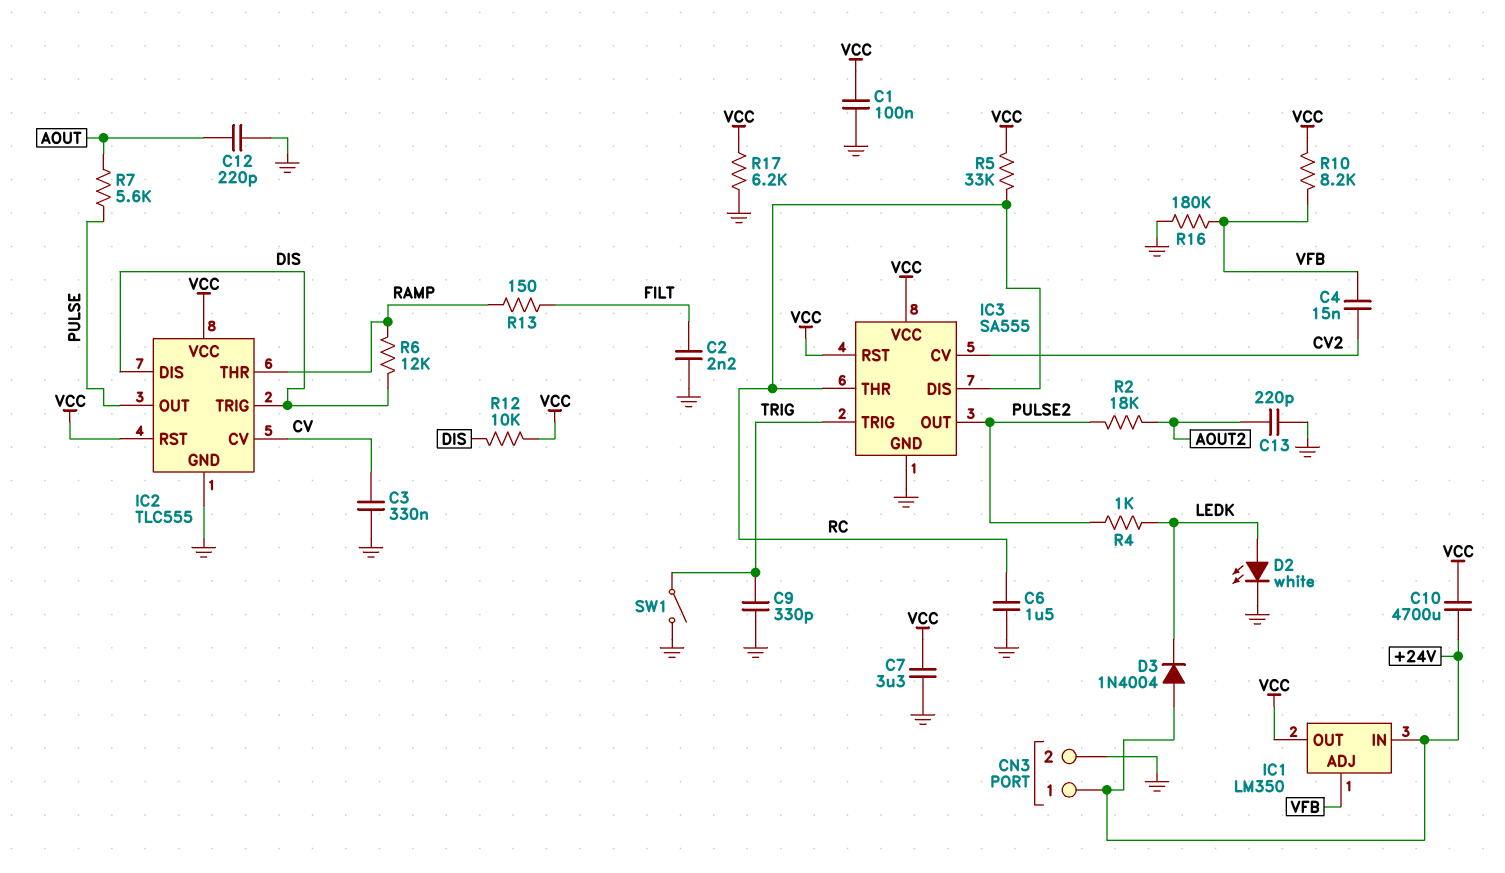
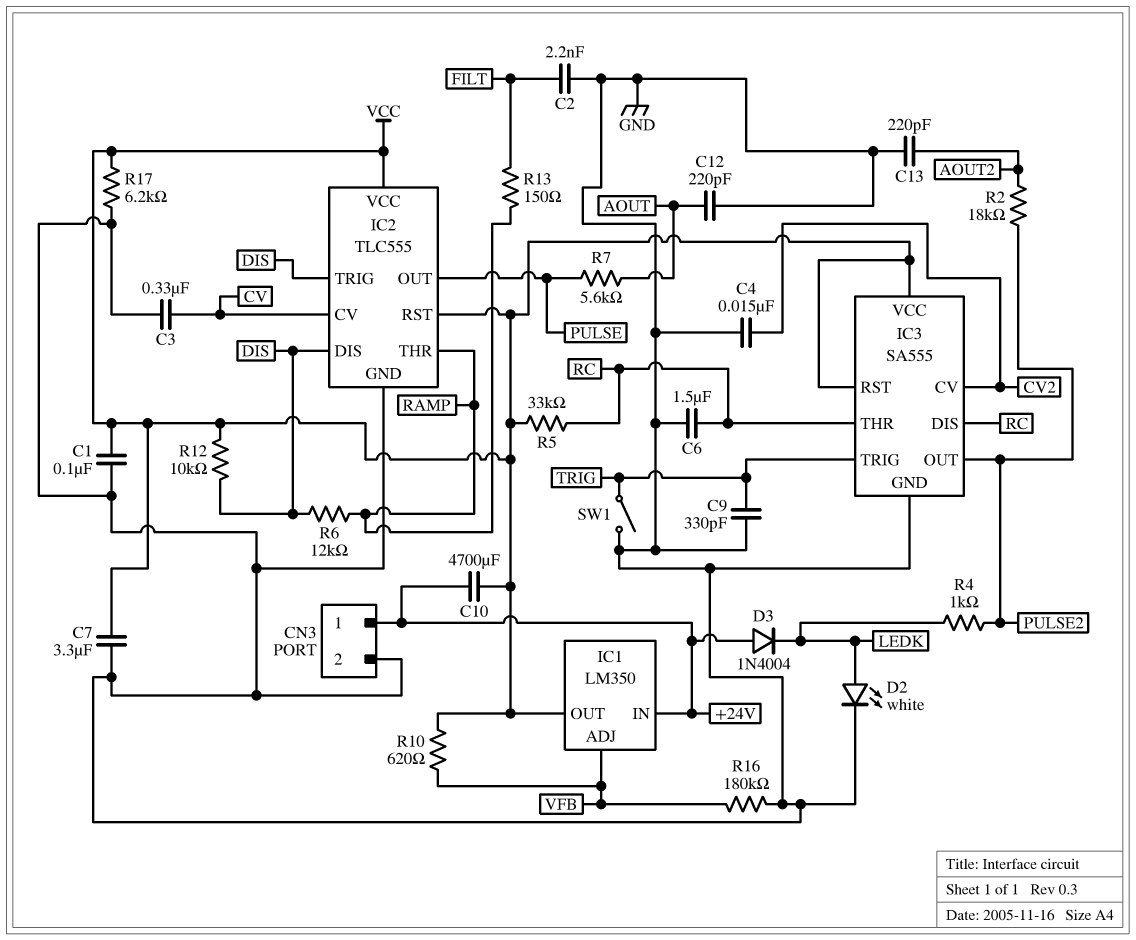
C4: 15nF (CV2, VFB) -> 15nF (CV2, GND)
R10: 8.2k (VCC, VFB) -> 620 (VCC, VFB)

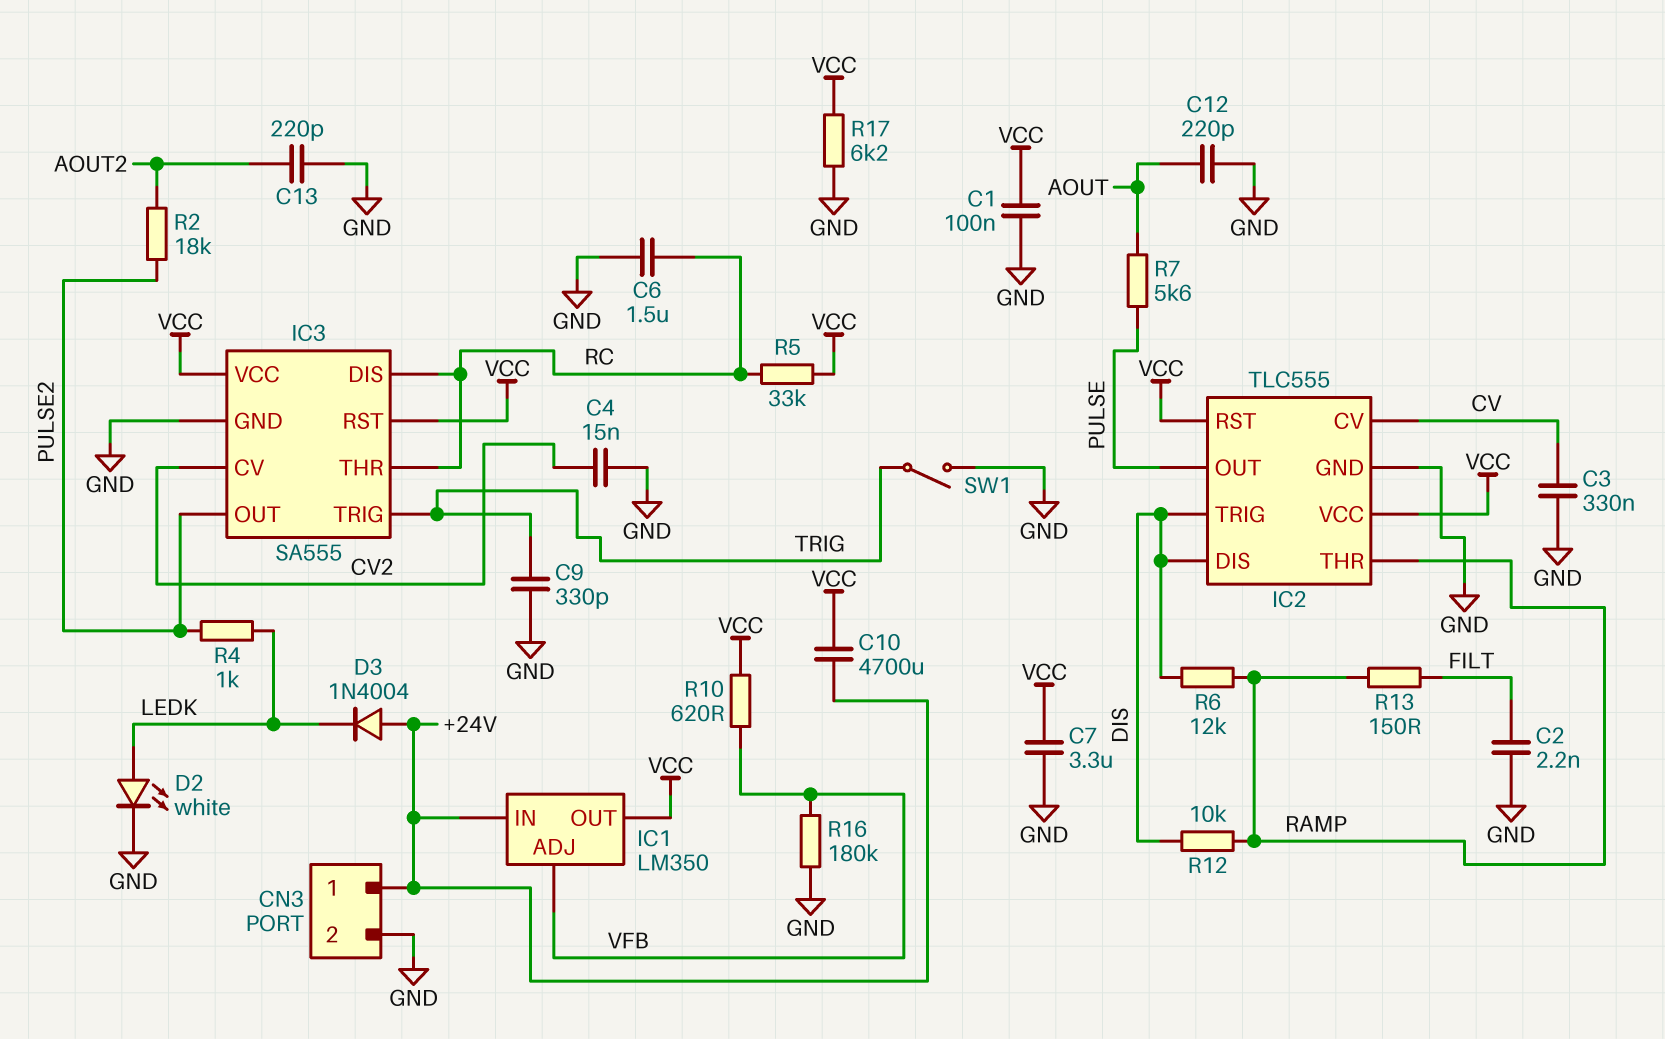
R12: 10k (DIS, VCC) -> 10k (DIS, RAMP)

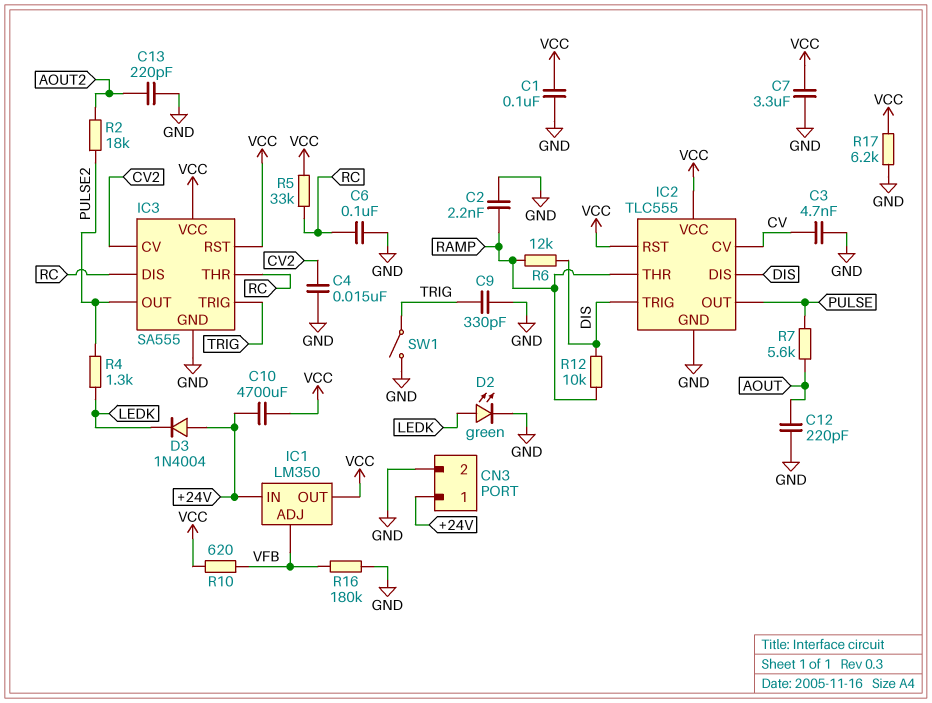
C2: 2.2nF (FILT, GND) -> 2.2nF (GND, RAMP)
C3: 330nF (CV, GND) -> 4.7nF (CV, GND)
C6: 1.5uF (GND, RC) -> 100nF (GND, RC)
D2: LED white (A LEDK, K GND) -> LED green (A LEDK, K GND)
R4: 1k (LEDK, PULSE2) -> 1.3k (LEDK, PULSE2)
R13: 150 (FILT, RAMP) -> none

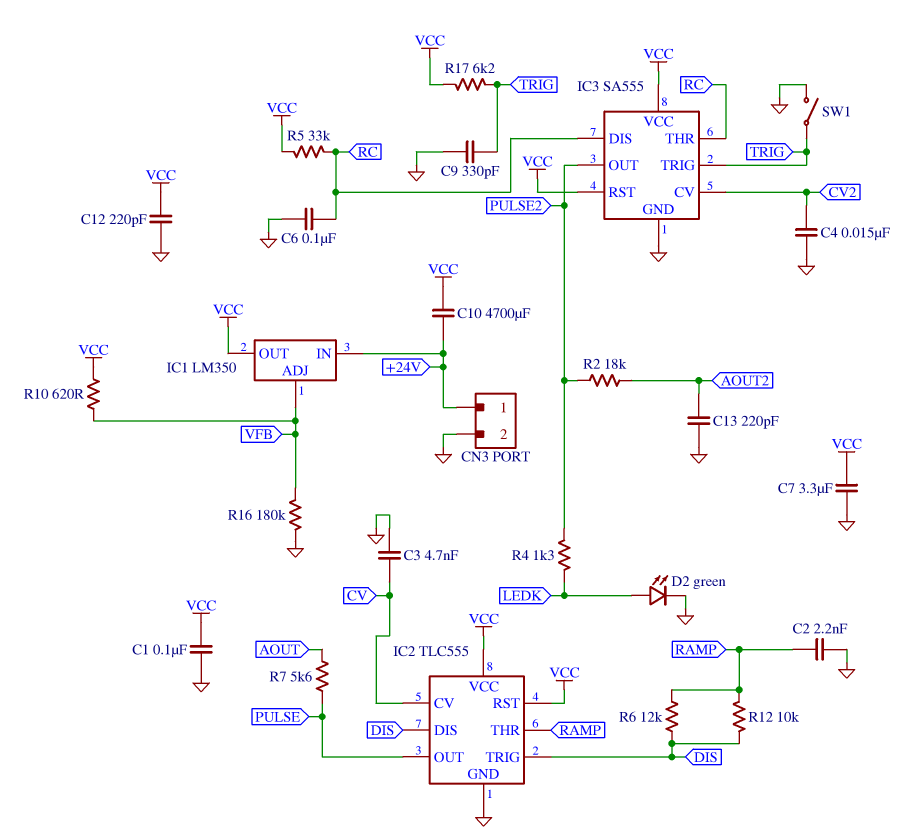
C12: 220pF (AOUT, GND) -> 220pF (GND, VCC)
D3: diode 1N4004 (A +24V, K LEDK) -> none
R17: 6.2k (GND, VCC) -> 6.2k (TRIG, VCC)

